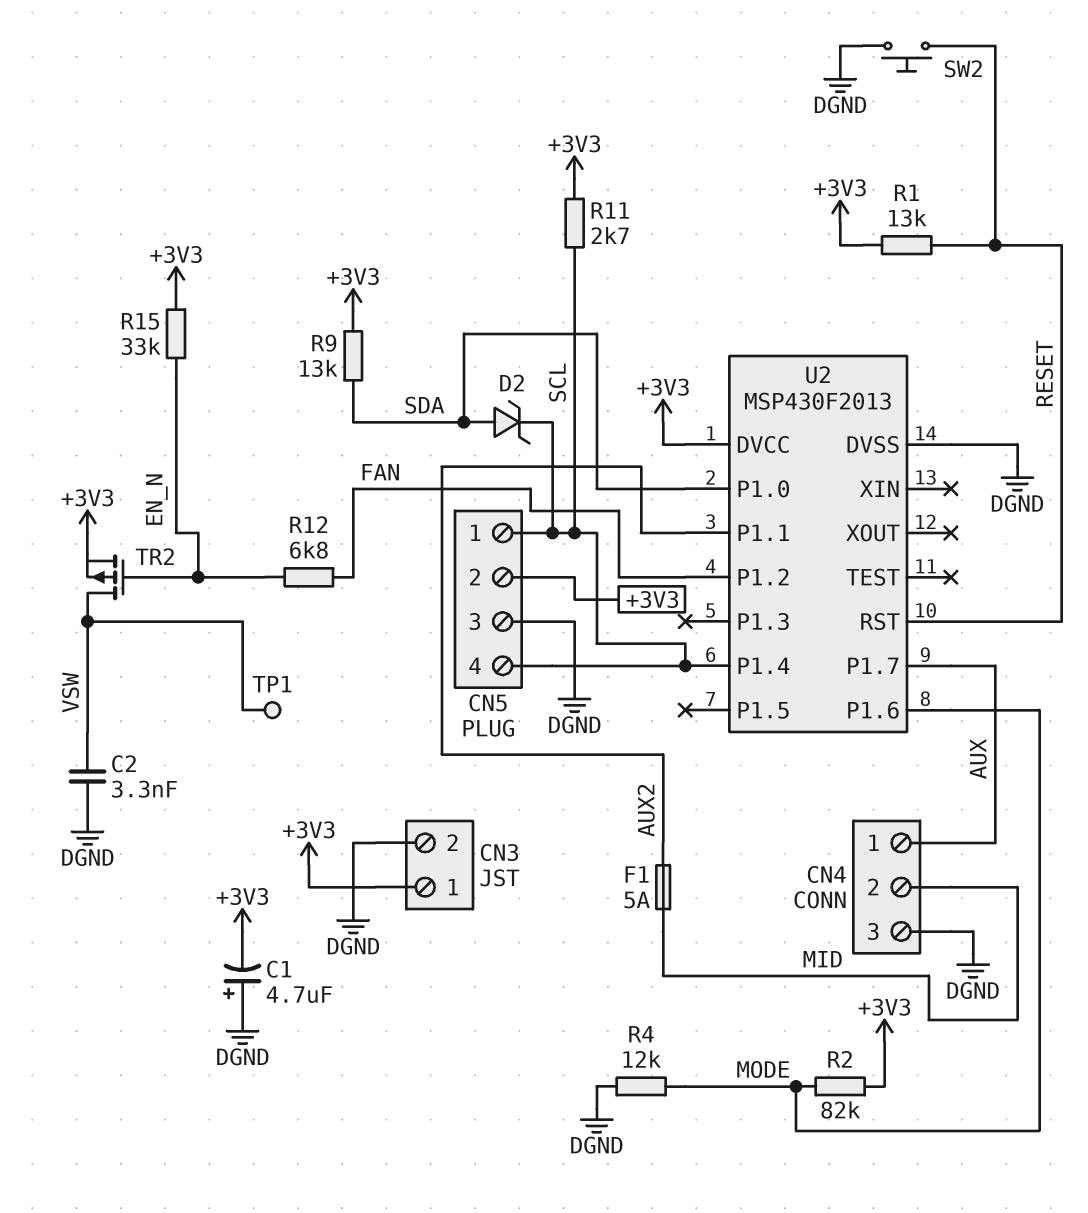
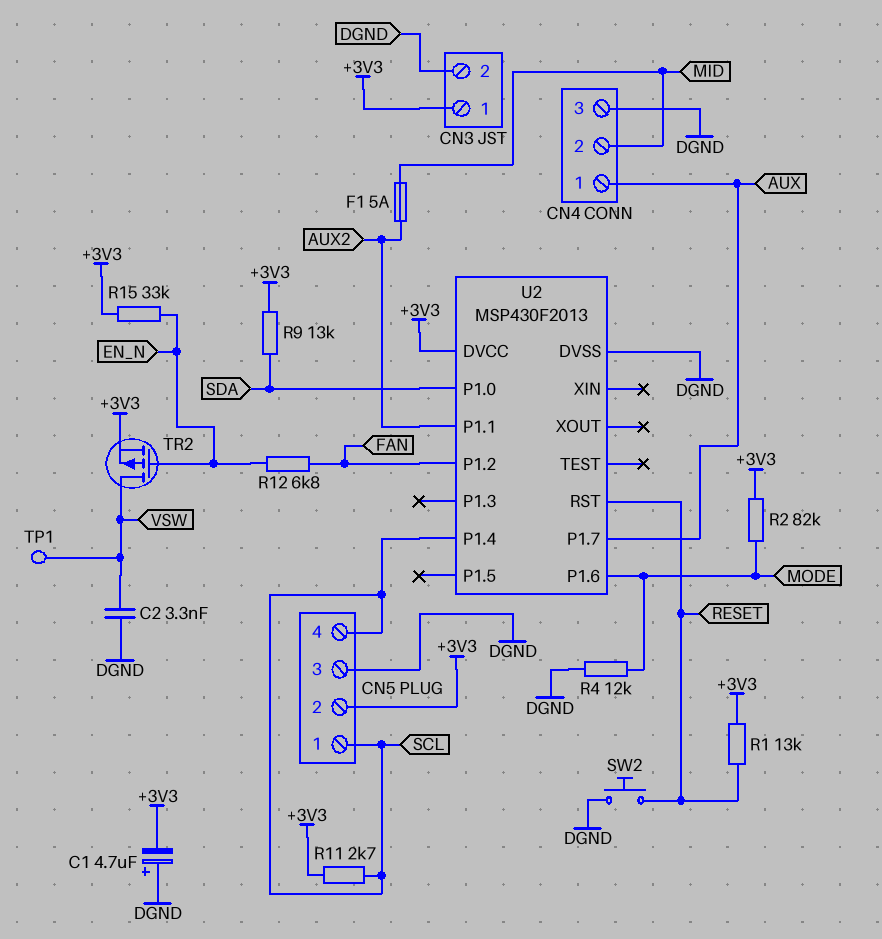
D2: zener (A SDA, K SCL) -> none

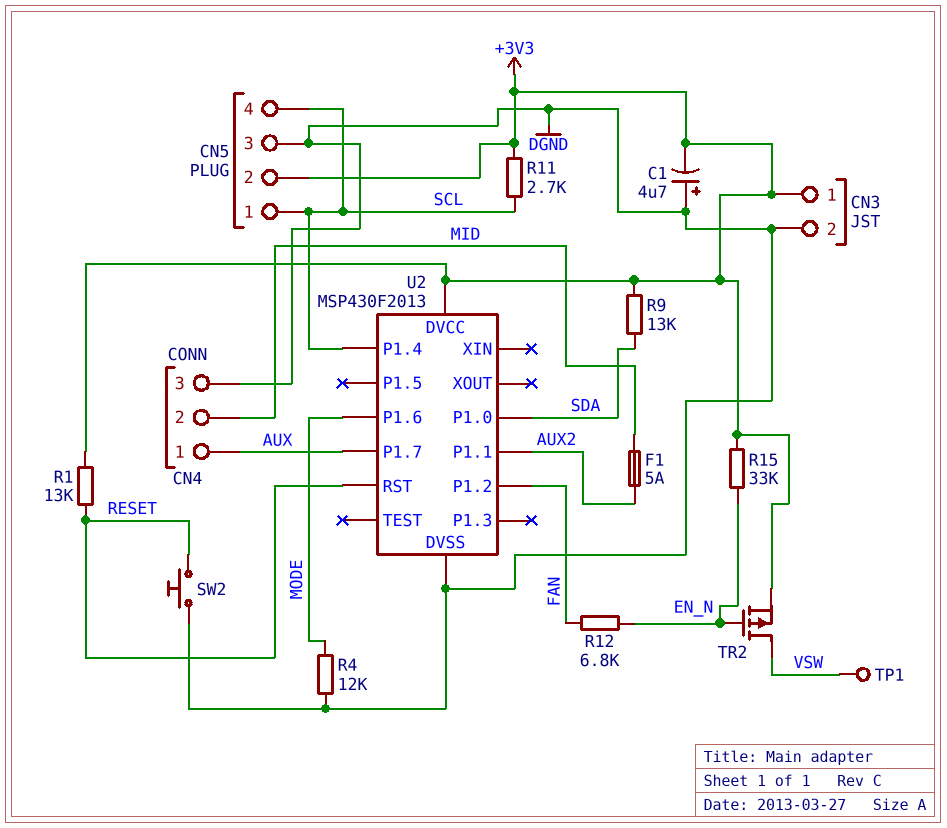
C2: 3.3nF (DGND, VSW) -> none
R2: 82k (+3V3, MODE) -> none

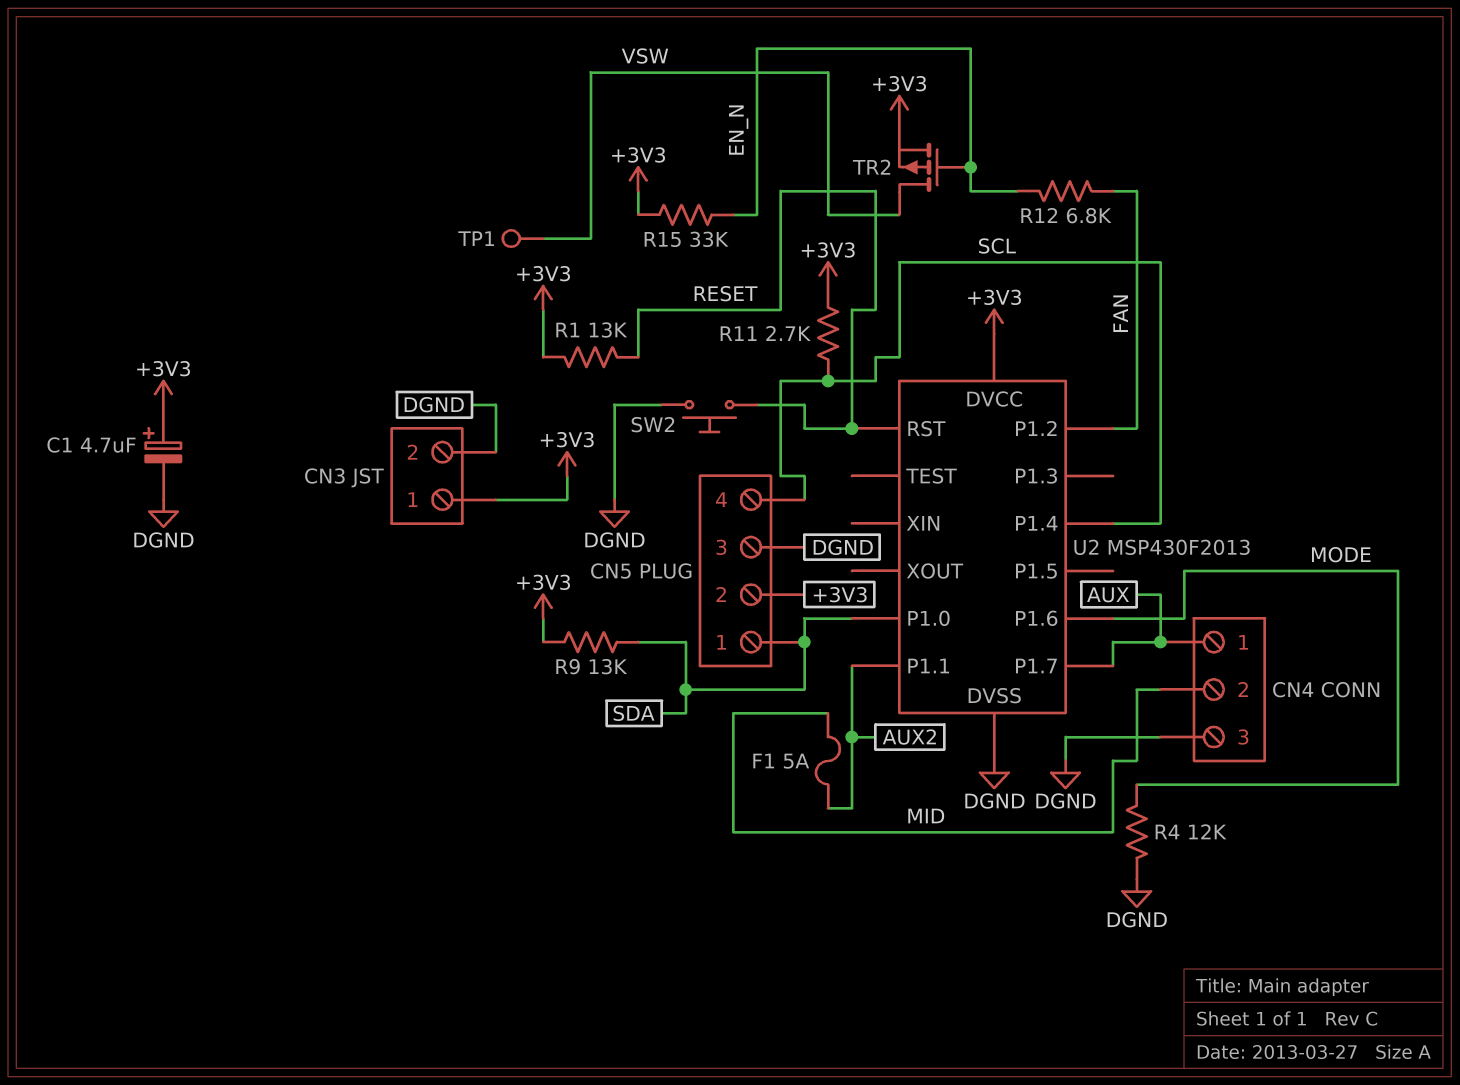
C1: 4.7uF (plus DGND, minus +3V3) -> 4.7uF (plus +3V3, minus DGND)
CN5 pin 1: SCL -> SDA

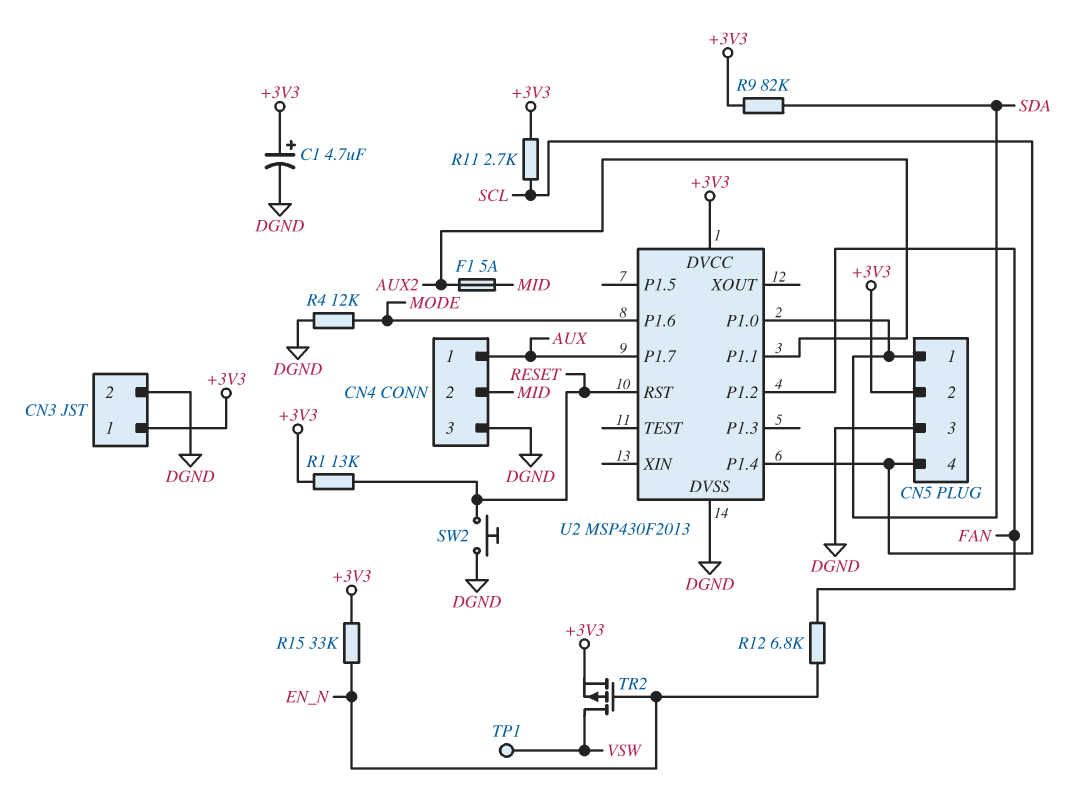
R9: 13k (+3V3, SDA) -> 82k (+3V3, SDA)

